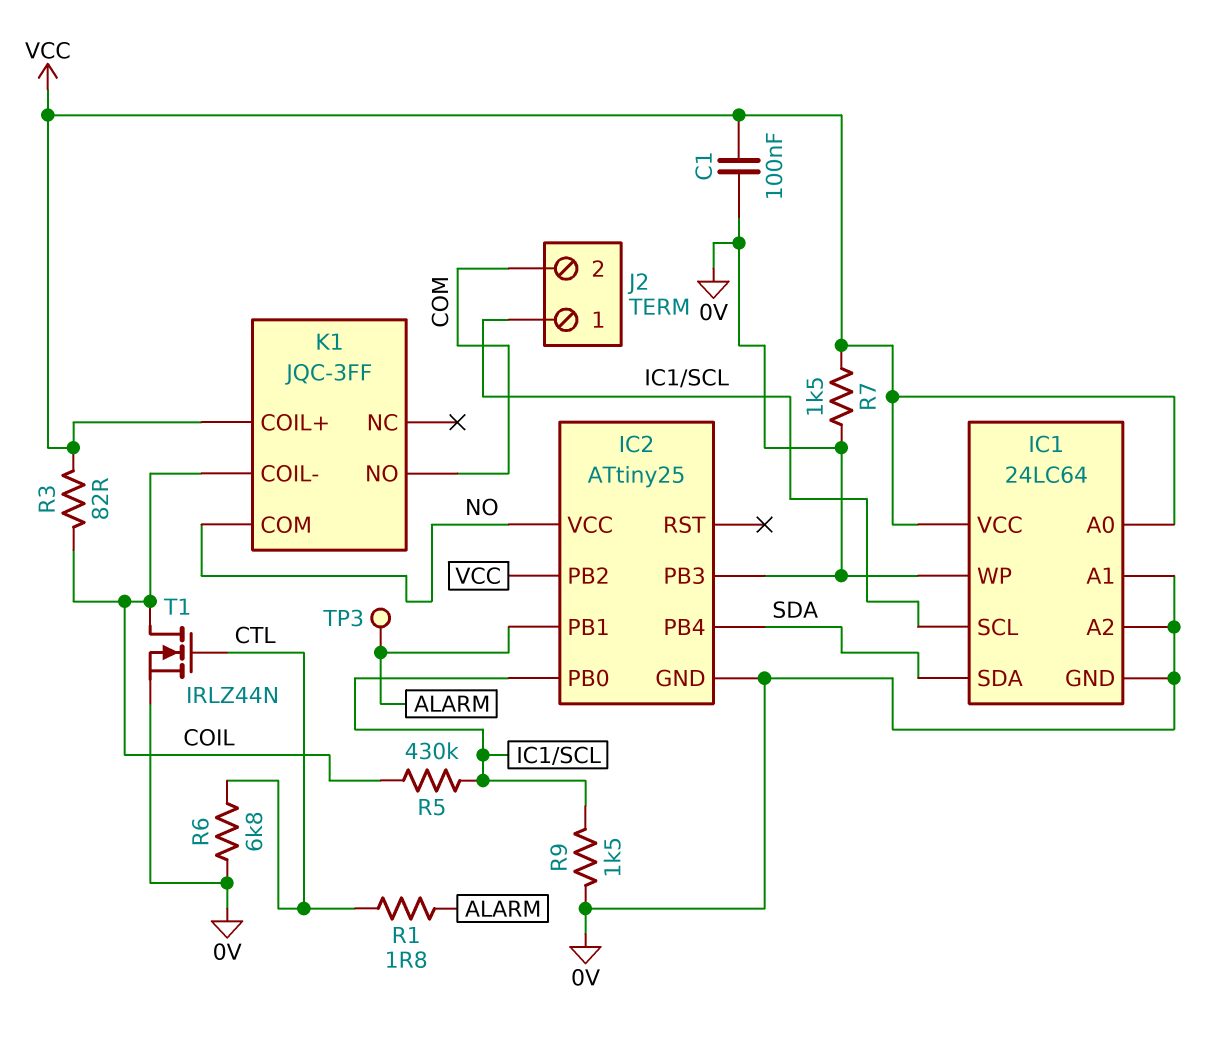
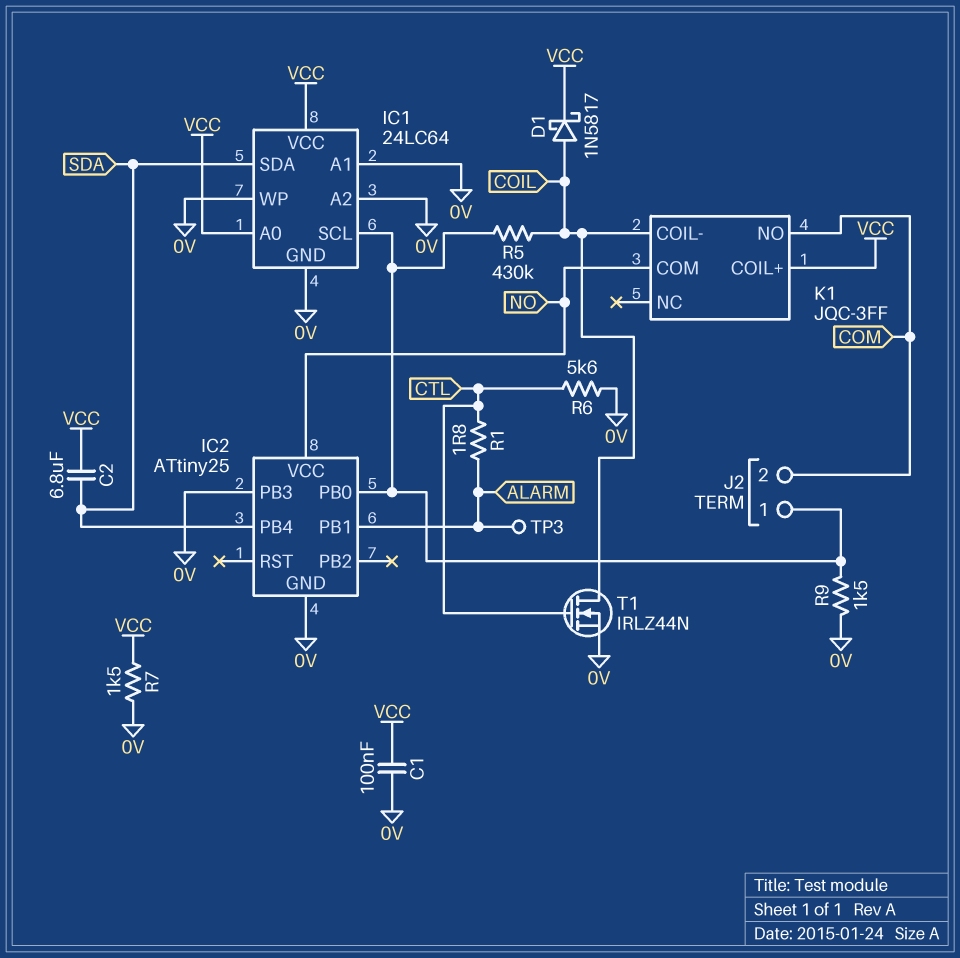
C2: none -> 6.8uF (SDA, VCC)
D1: none -> schottky 1N5817 (A COIL, K VCC)
IC2 pin PB2: VCC -> none
R3: 82 (COIL, VCC) -> none
R6: 6.8k (0V, CTL) -> 5.6k (0V, CTL)

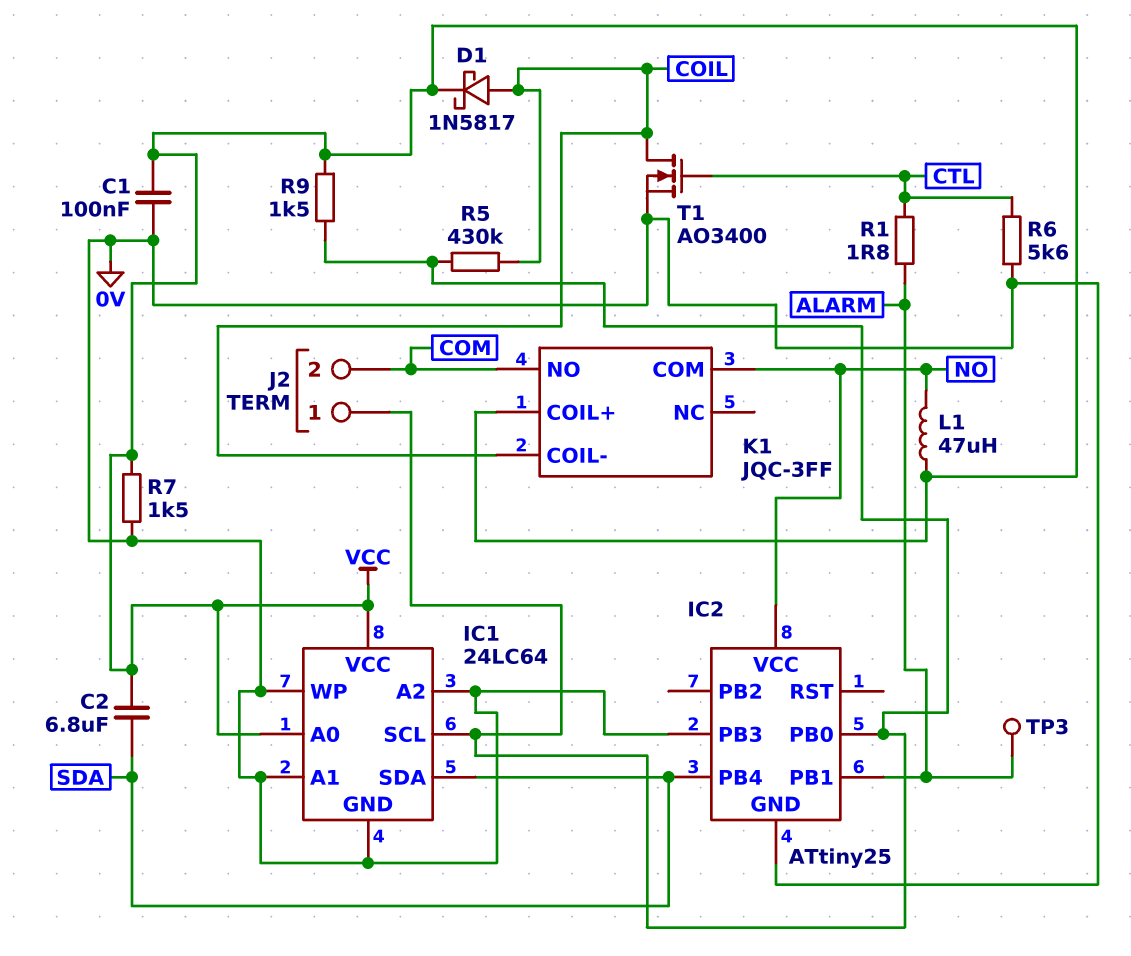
L1: none -> 47uH (NO, VCC)
R9: 1.5k (0V, IC1/SCL) -> 1.5k (IC1/SCL, VCC)
T1: NMOS IRLZ44N (G CTL, D COIL, S 0V) -> NMOS AO3400 (G CTL, D COIL, S 0V)

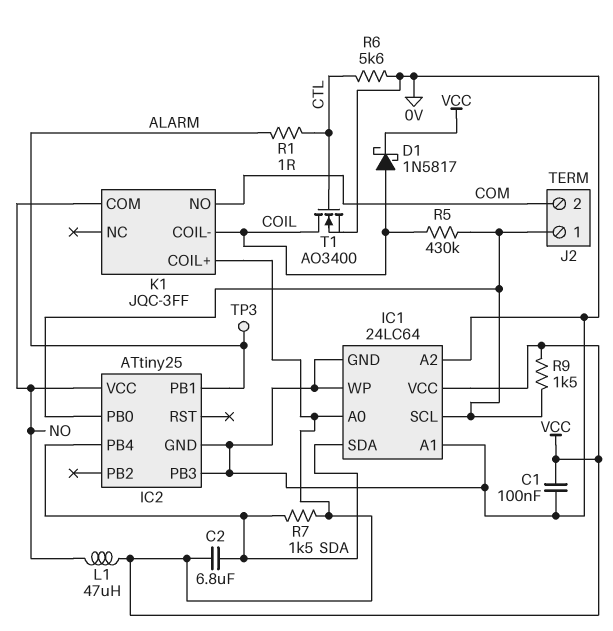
R1: 1.8 (ALARM, CTL) -> 1 (ALARM, CTL)
R7: 1.5k (0V, VCC) -> 1.5k (SDA, VCC)

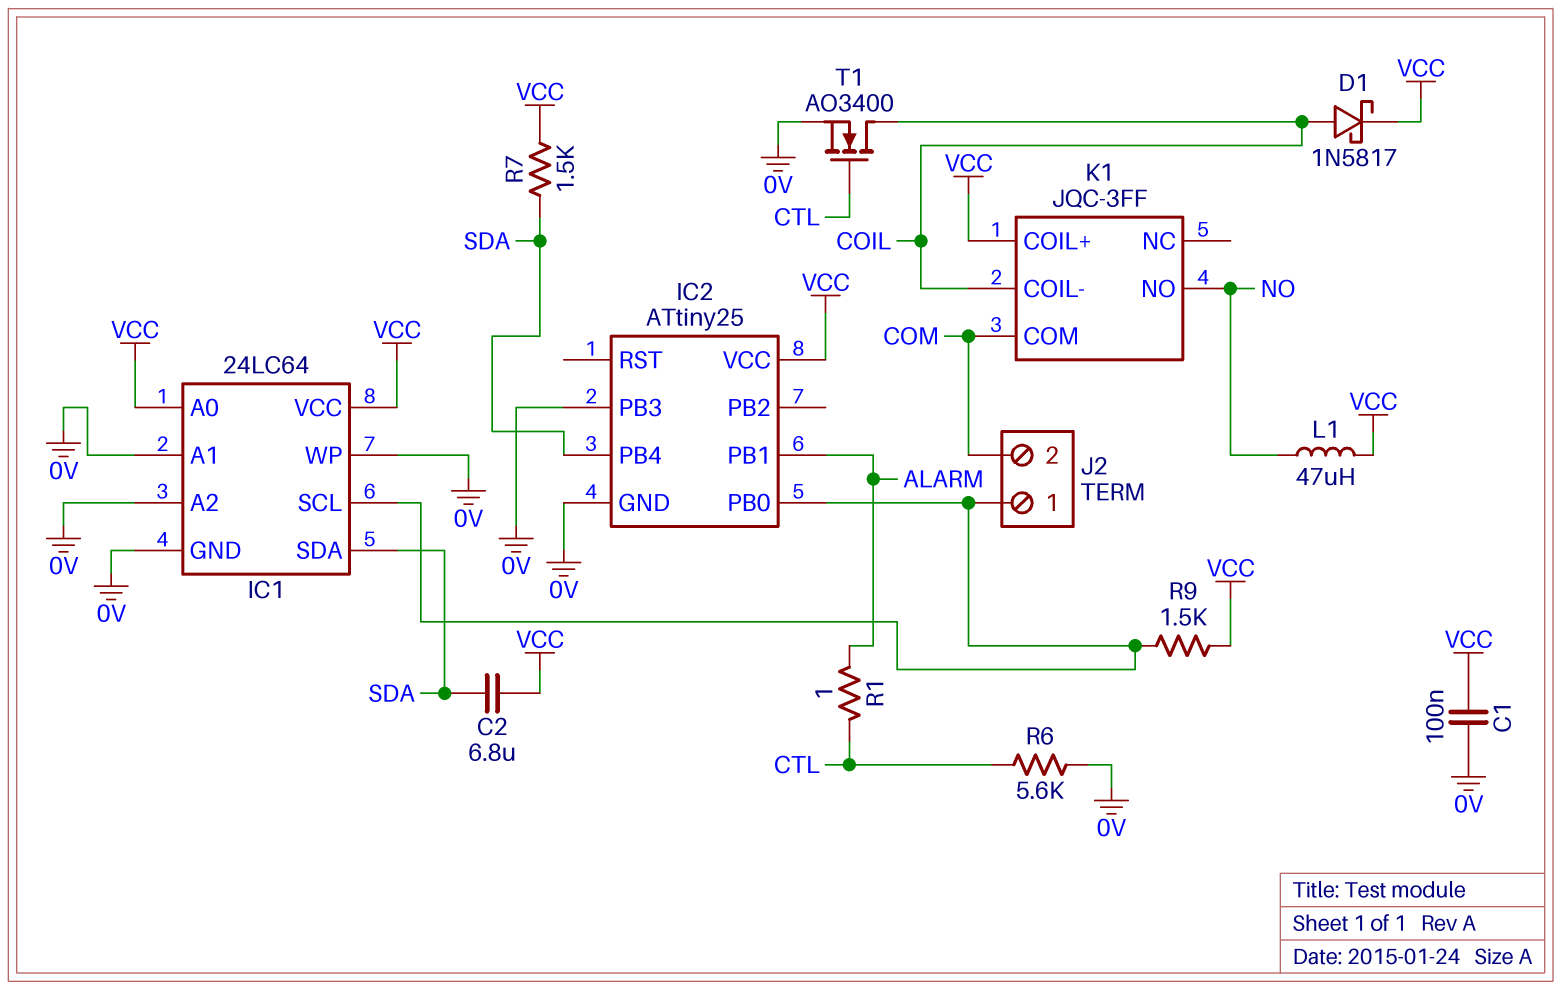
IC2 pin VCC: NO -> VCC
K1 pin COM: NO -> COM
K1 pin NO: COM -> NO
R5: 430k (COIL, IC1/SCL) -> none
TP3: test point (ALARM) -> none

